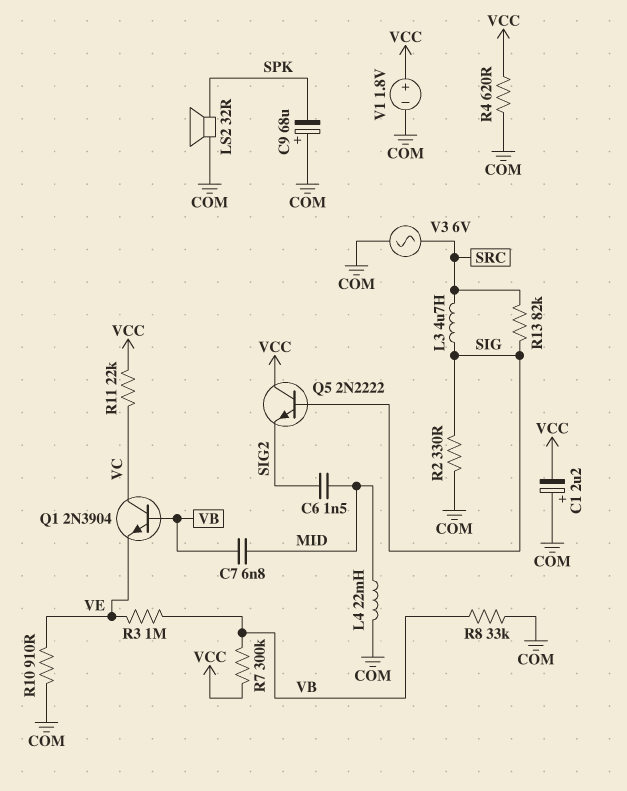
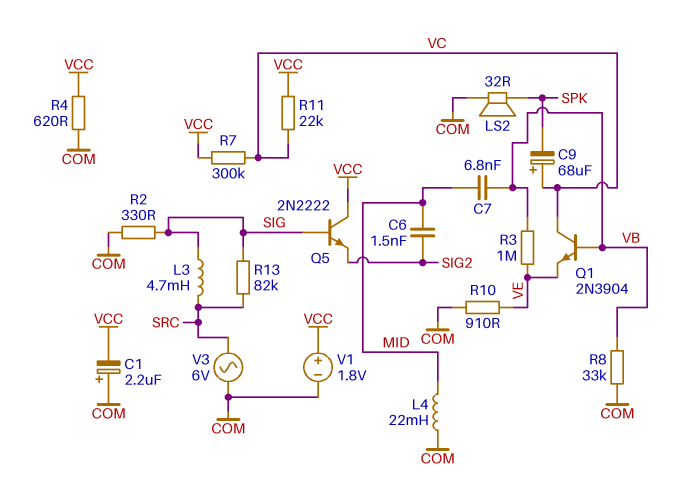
C9: 68uF (plus COM, minus SPK) -> 68uF (plus VC, minus SPK)
L3: 4.7uH (SIG, SRC) -> 4.7mH (SIG, SRC)
R7: 300k (VB, VCC) -> 300k (VC, VCC)

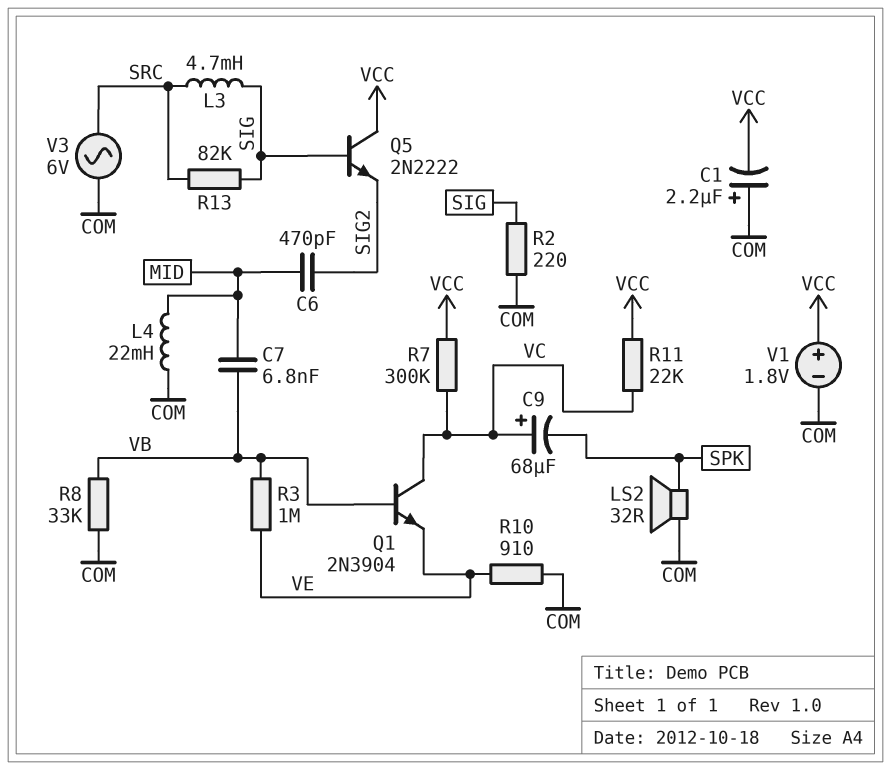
C6: 1.5nF (MID, SIG2) -> 470pF (MID, SIG2)
R2: 330 (COM, SIG) -> 220 (COM, SIG)
R4: 620 (COM, VCC) -> none

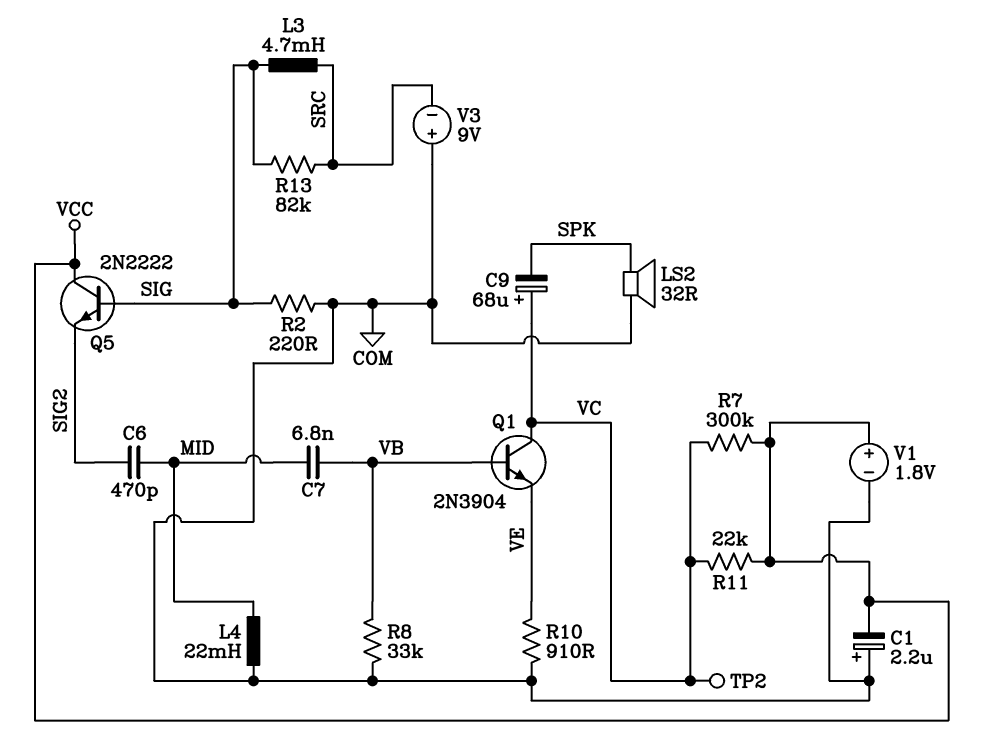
R3: 1M (VB, VE) -> none
TP2: none -> test point (VC)
V3: AC 6V (COM, SRC) -> 9V (plus COM, minus SRC)

